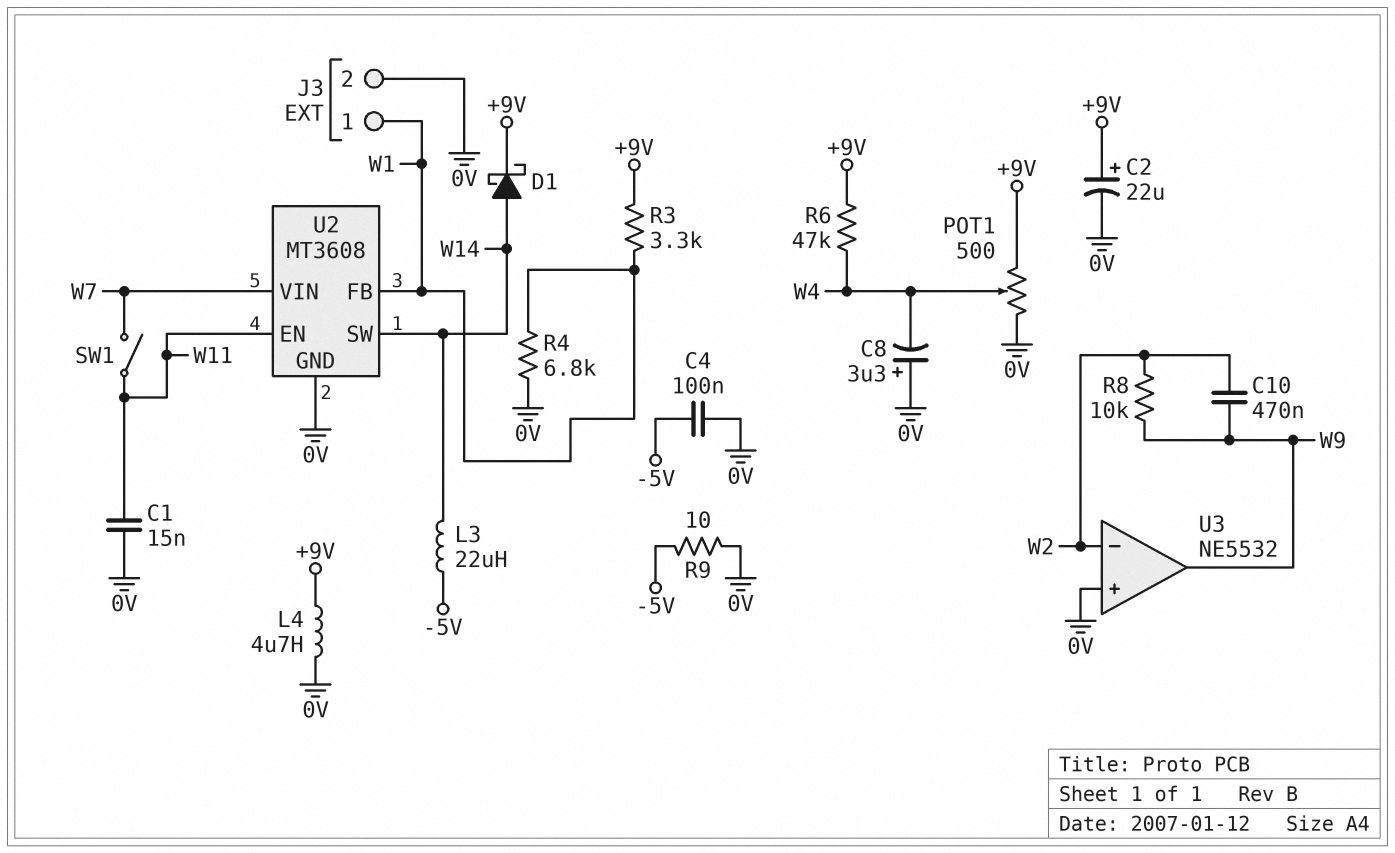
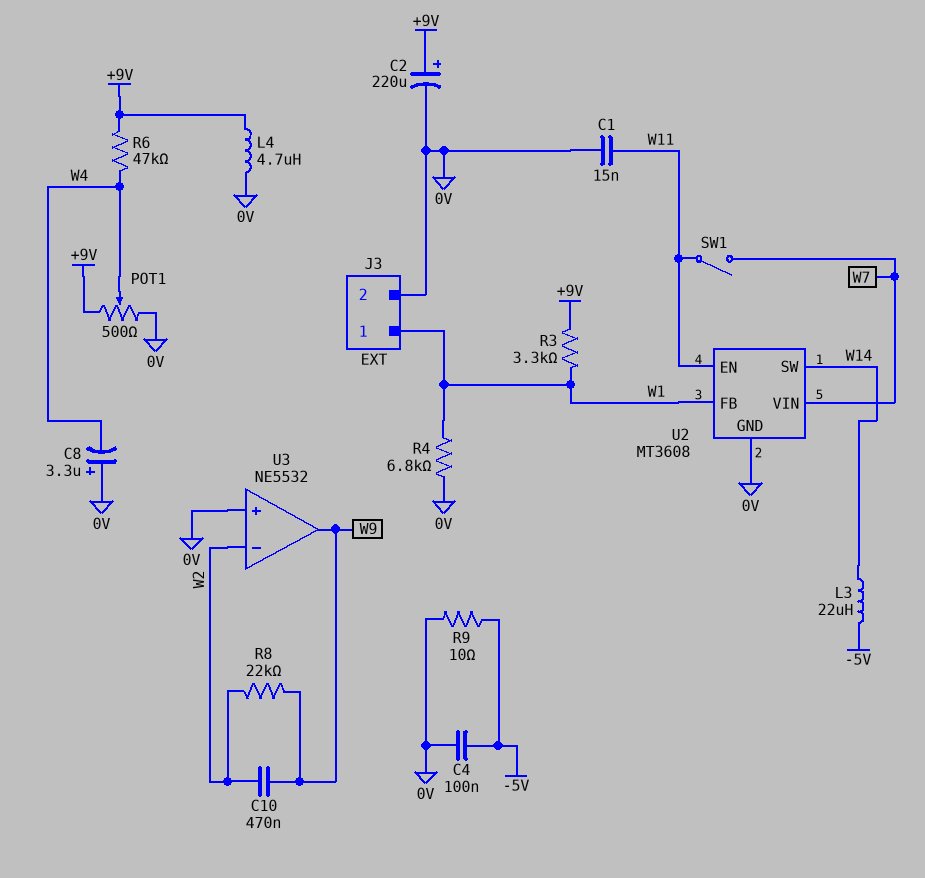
C2: 22uF (plus +9V, minus 0V) -> 220uF (plus +9V, minus 0V)
D1: schottky (A W14, K +9V) -> none
R8: 10k (W2, W9) -> 22k (W2, W9)

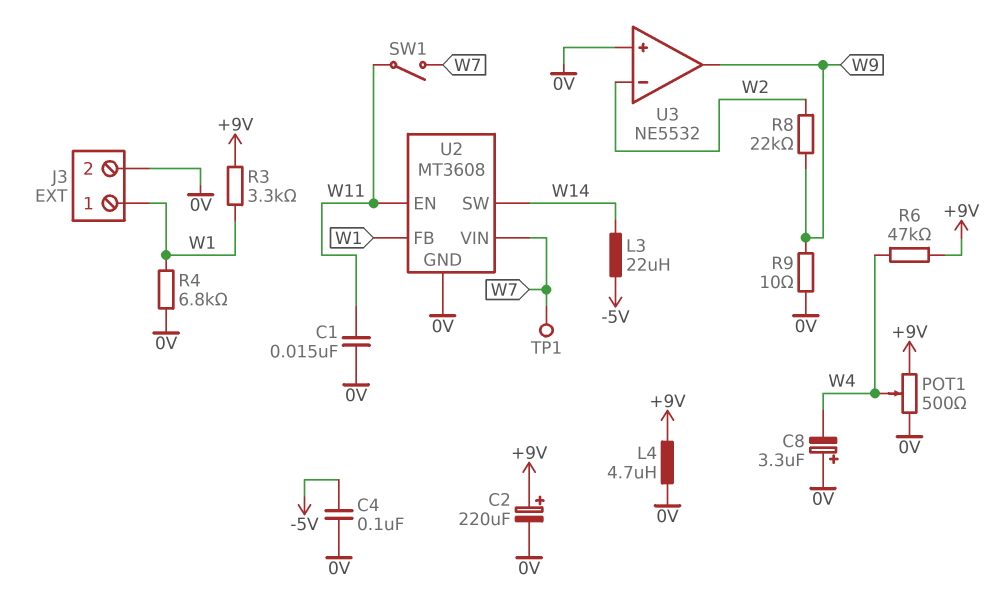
C10: 470nF (W2, W9) -> none
R9: 10 (-5V, 0V) -> 10 (0V, W9)
TP1: none -> test point (W7)

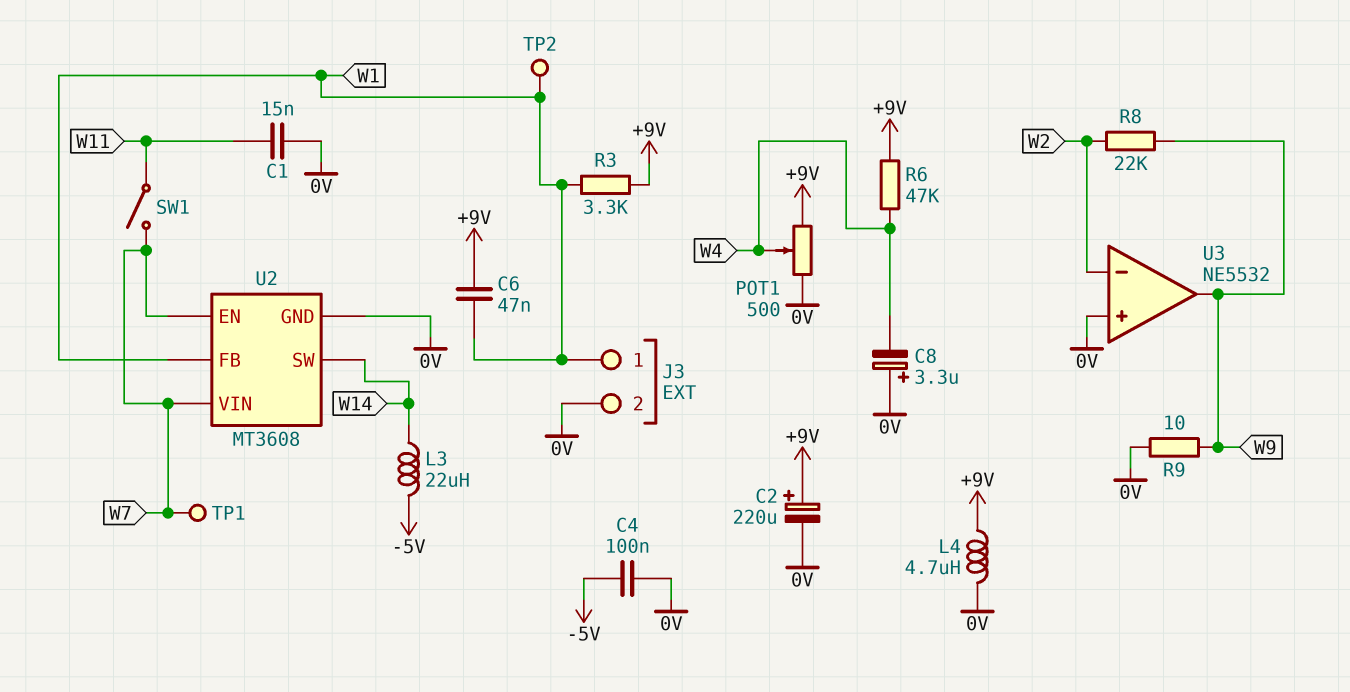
C6: none -> 47nF (+9V, W1)
R4: 6.8k (0V, W1) -> none
TP2: none -> test point (W1)
U2 pin EN: W11 -> W7

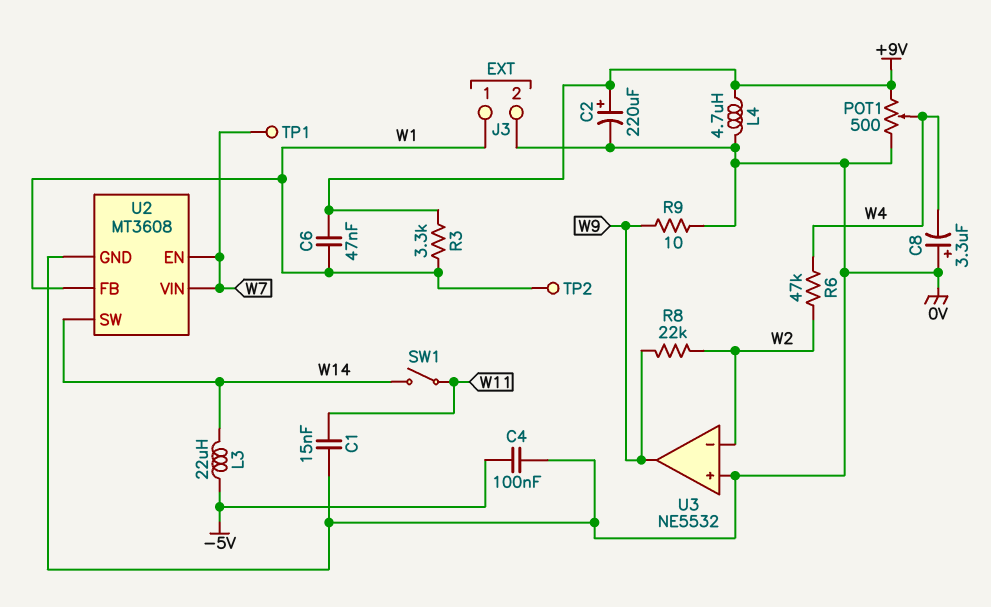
R6: 47k (+9V, W4) -> 47k (W2, W4)
SW1: switch (W7, W11) -> switch (W11, W14)

